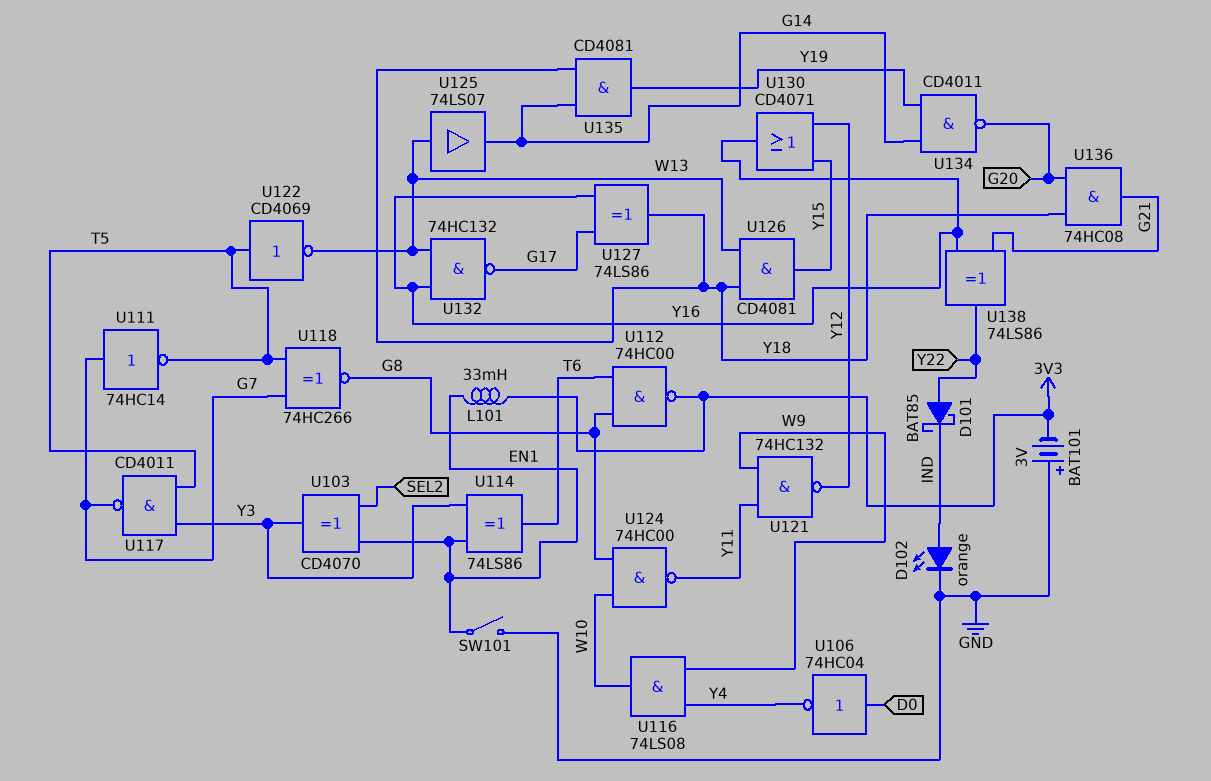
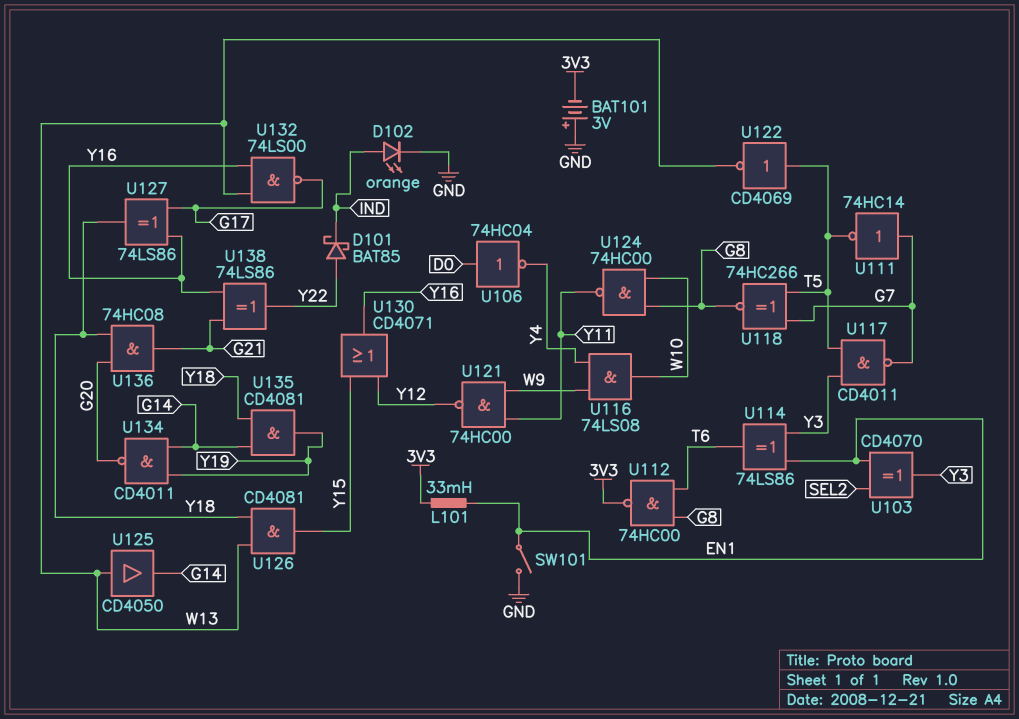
U121: NAND 74HC132 (in W9, in Y11, out Y12) -> NAND 74HC00 (in W9, in Y11, out Y12)
U125: buffer 74LS07 (in W13, out G14) -> buffer CD4050 (in W13, out G14)
U132: NAND 74HC132 (in W13, in Y16, out G17) -> NAND 74LS00 (in W13, in Y16, out G17)

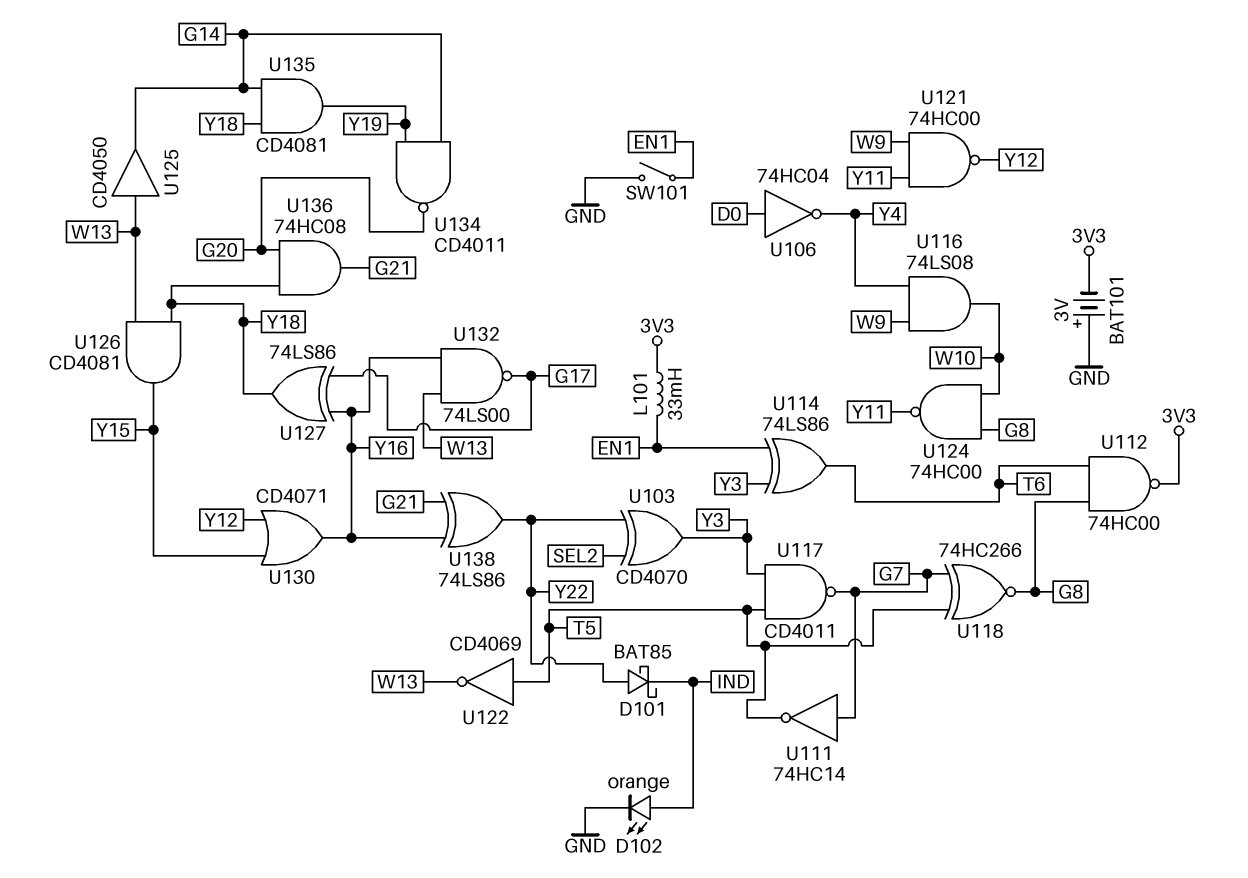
U103: XOR CD4070 (in EN1, in SEL2, out Y3) -> XOR CD4070 (in SEL2, in Y22, out Y3)

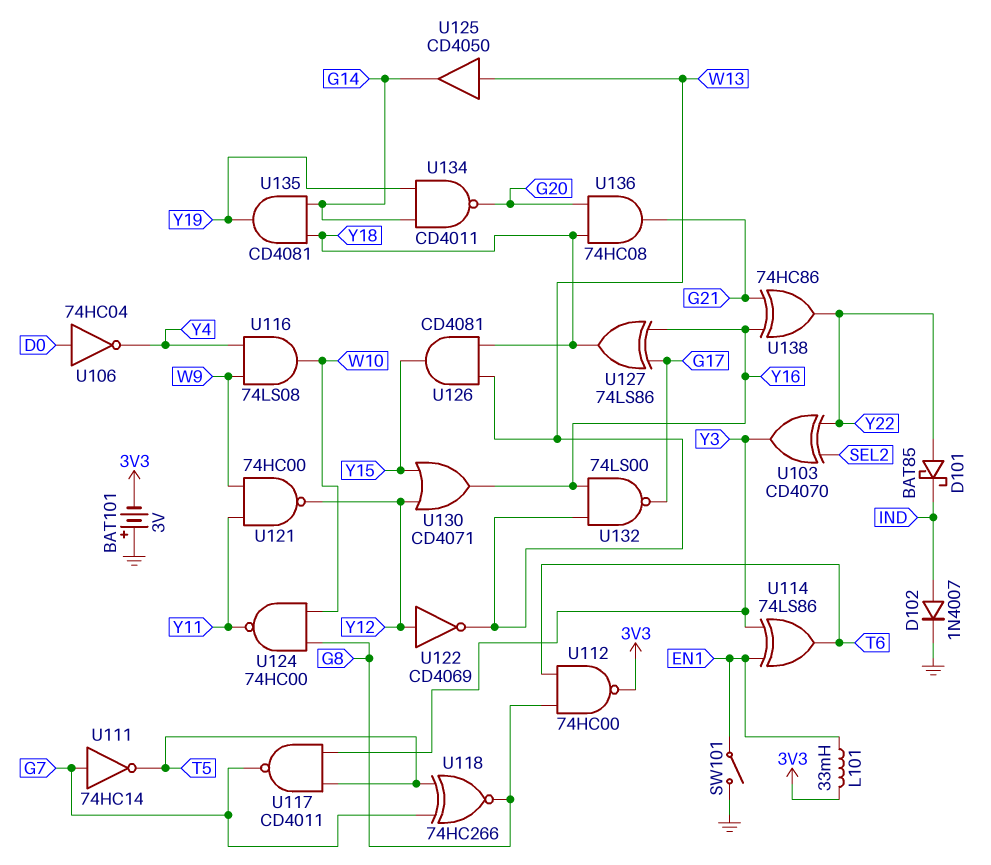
D102: LED orange (A IND, K GND) -> diode 1N4007 (A IND, K GND)
U122: NOT CD4069 (in T5, out W13) -> NOT CD4069 (in Y12, out W13)
U138: XOR 74LS86 (in G21, in Y16, out Y22) -> XOR 74HC86 (in G21, in Y16, out Y22)

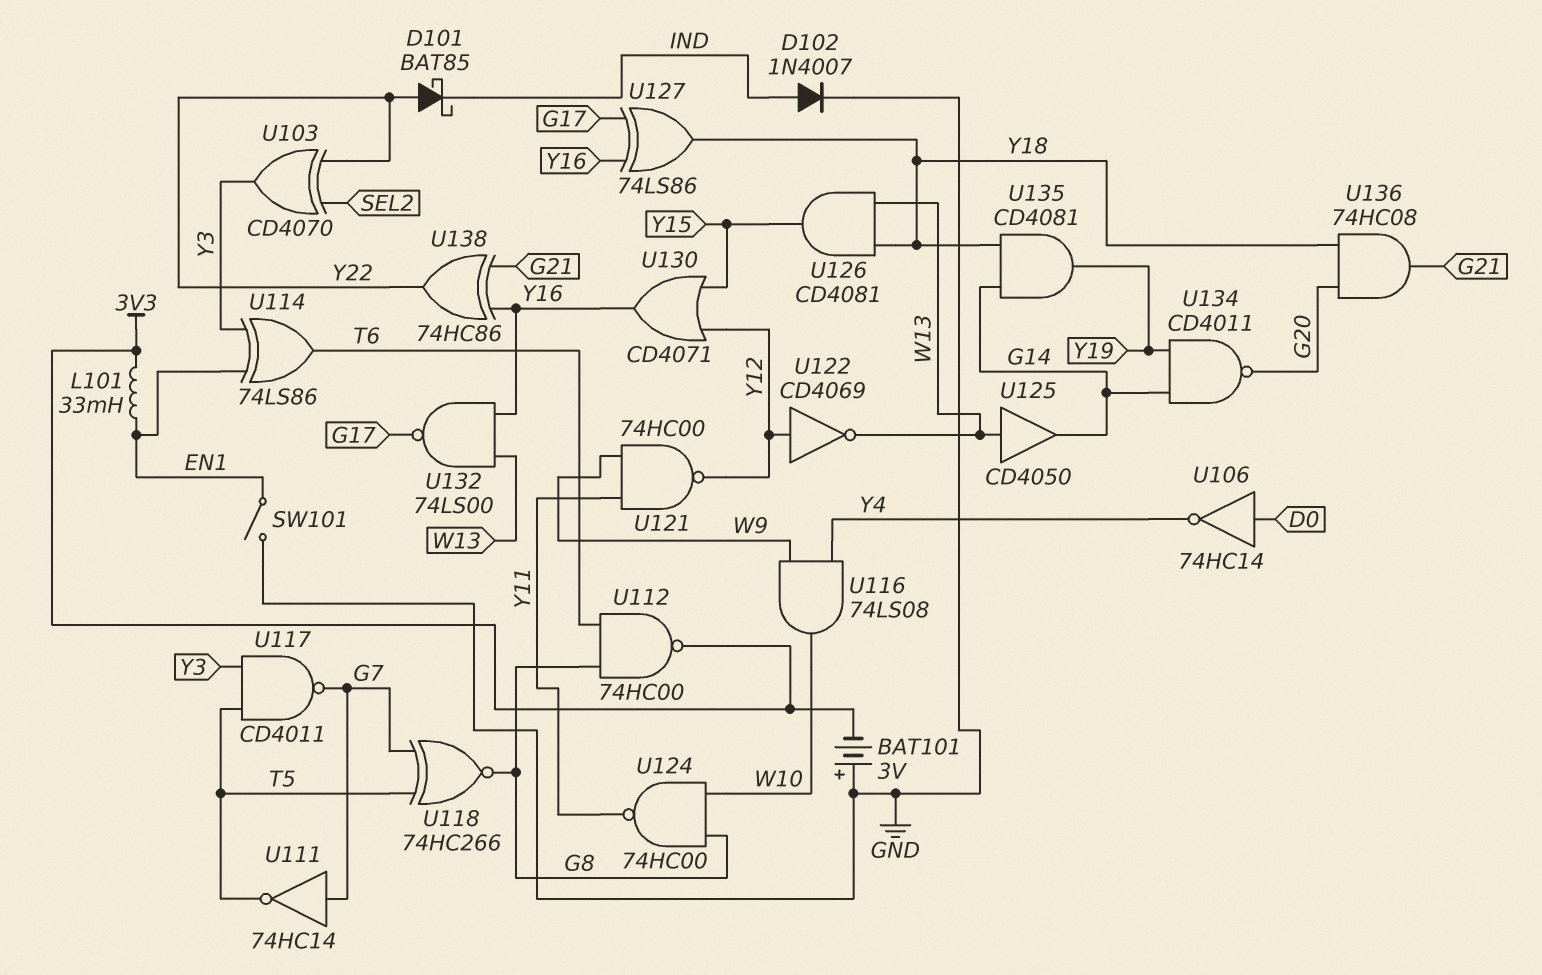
U106: NOT 74HC04 (in D0, out Y4) -> NOT 74HC14 (in D0, out Y4)

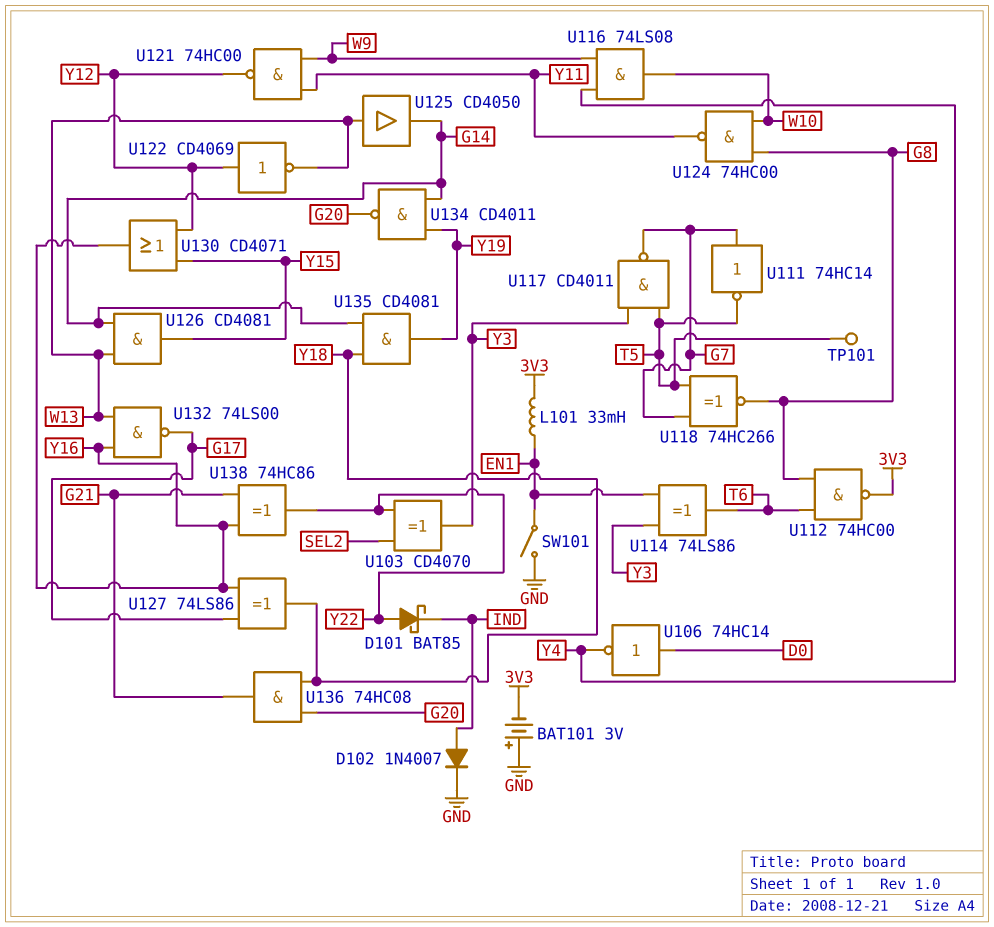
TP101: none -> test point (T5)
U126: AND CD4081 (in W13, in Y18, out Y15) -> AND CD4081 (in G14, in W13, out Y15)

